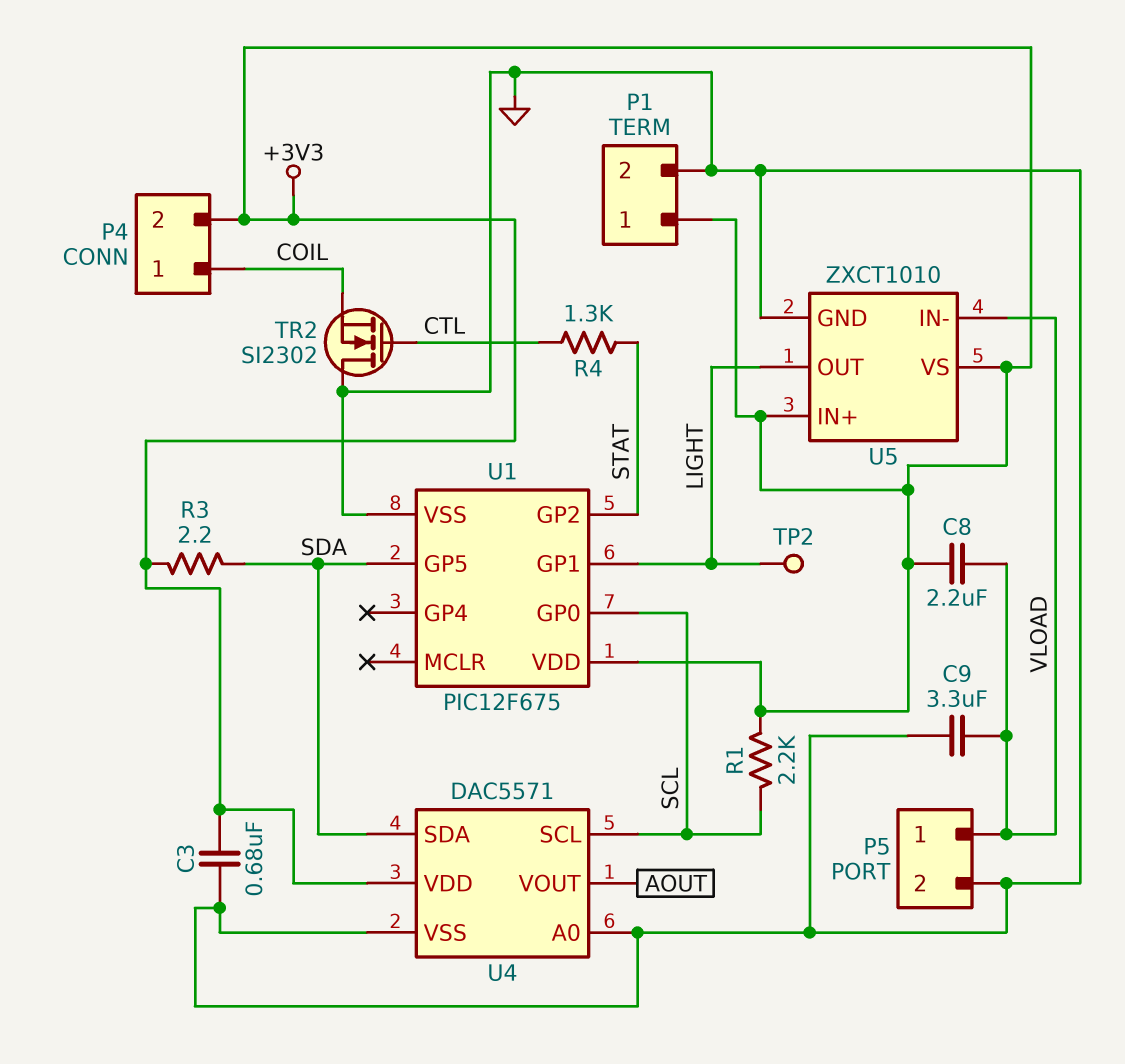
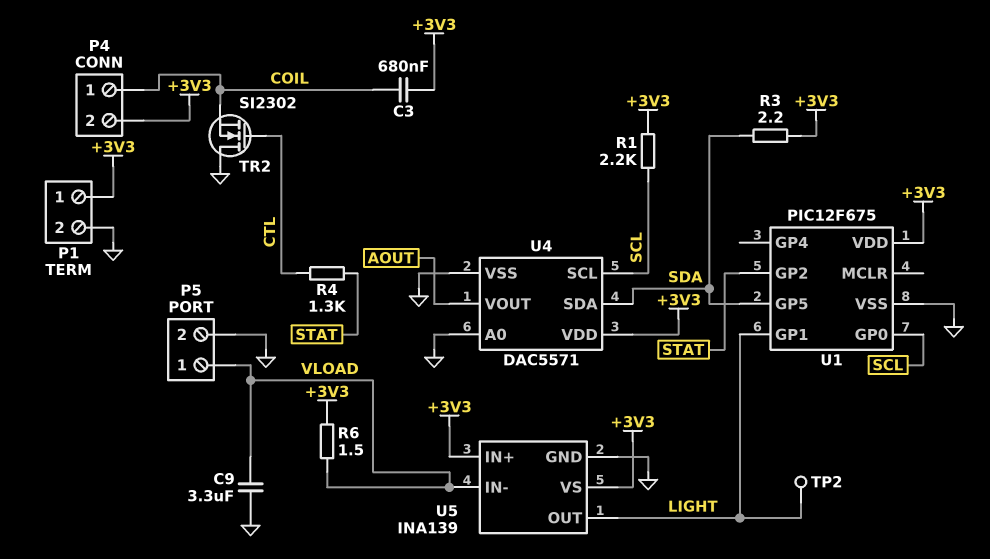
C3: 680nF (+3V3, GND) -> 680nF (+3V3, COIL)
C8: 2.2uF (+3V3, VLOAD) -> none
R6: none -> 1.5 (+3V3, VLOAD)
U5: ZXCT1010 -> INA139

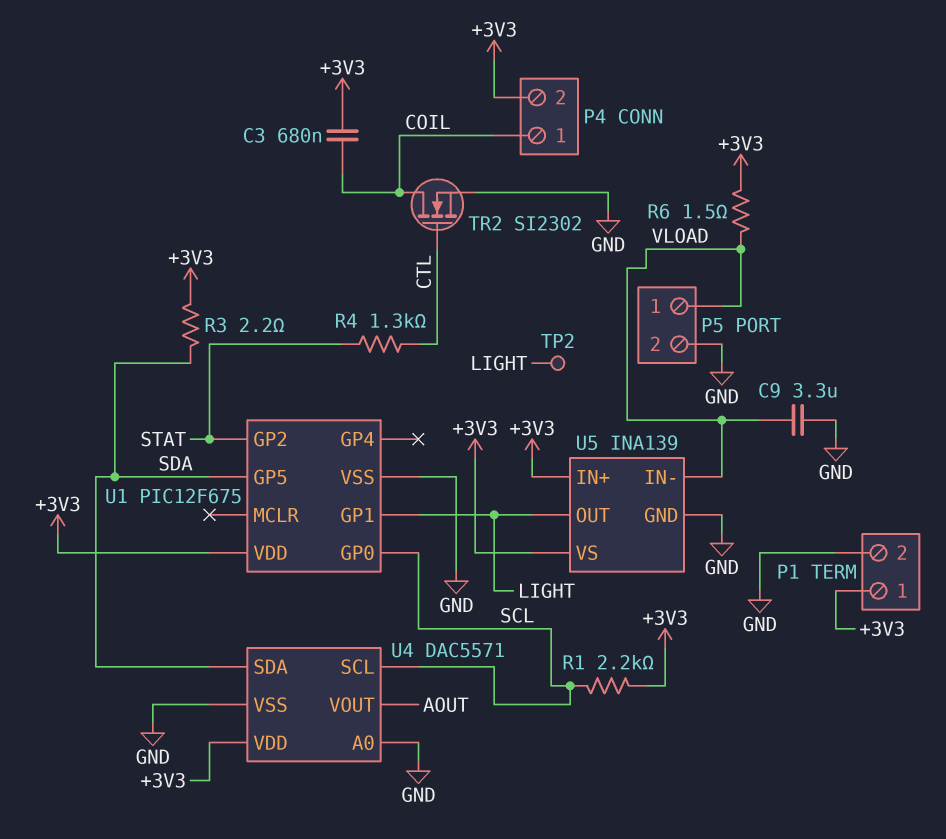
TR2: NMOS SI2302 (G CTL, D GND, S COIL) -> NMOS SI2302 (G CTL, D COIL, S GND)

